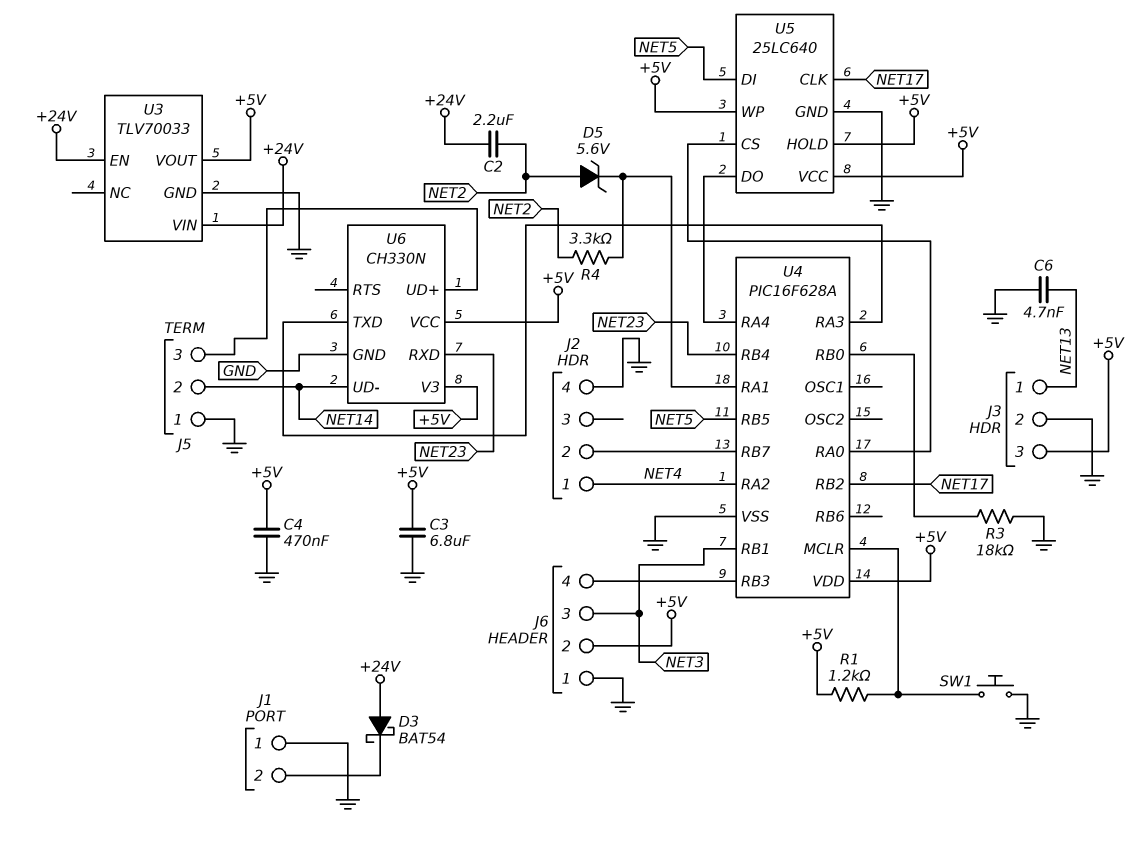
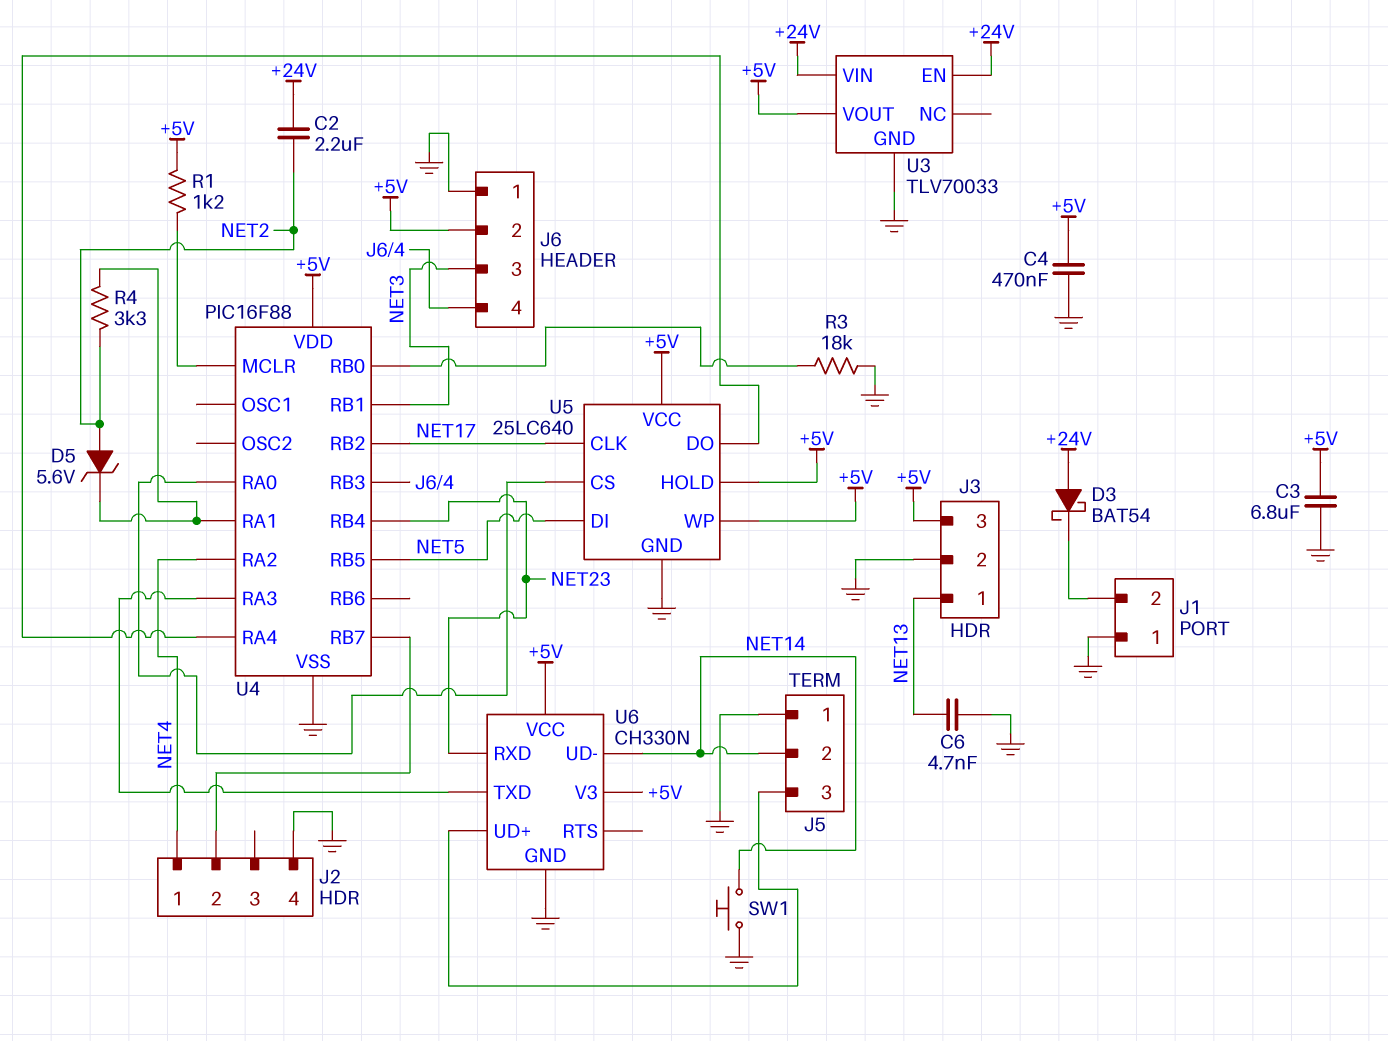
SW1: button (GND, U4/MCLR) -> button (GND, NET14)
U4: PIC16F628A -> PIC16F88

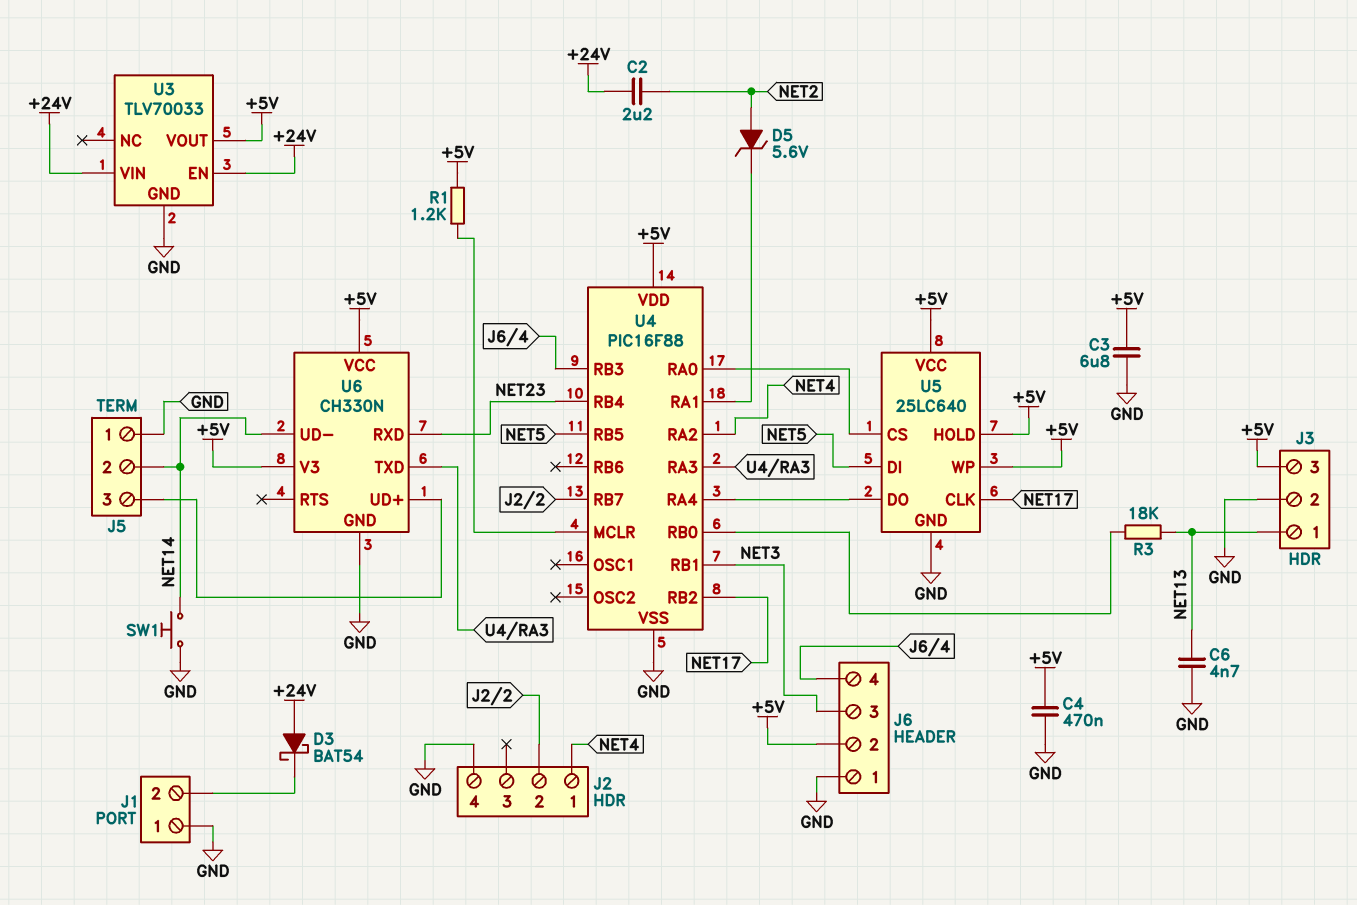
R3: 18k (GND, U4/RB0) -> 18k (NET13, U4/RB0)
R4: 3.3k (NET2, U4/RA1) -> none

